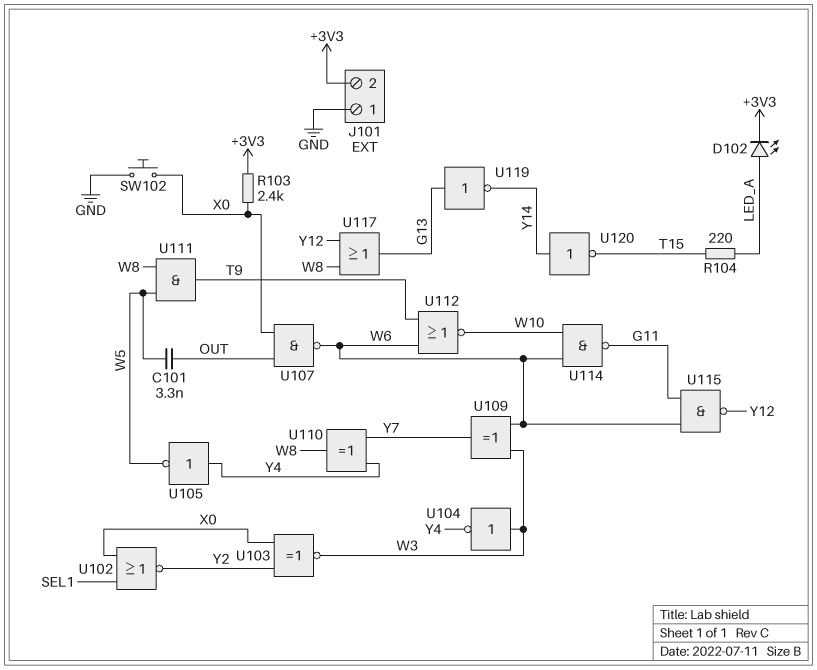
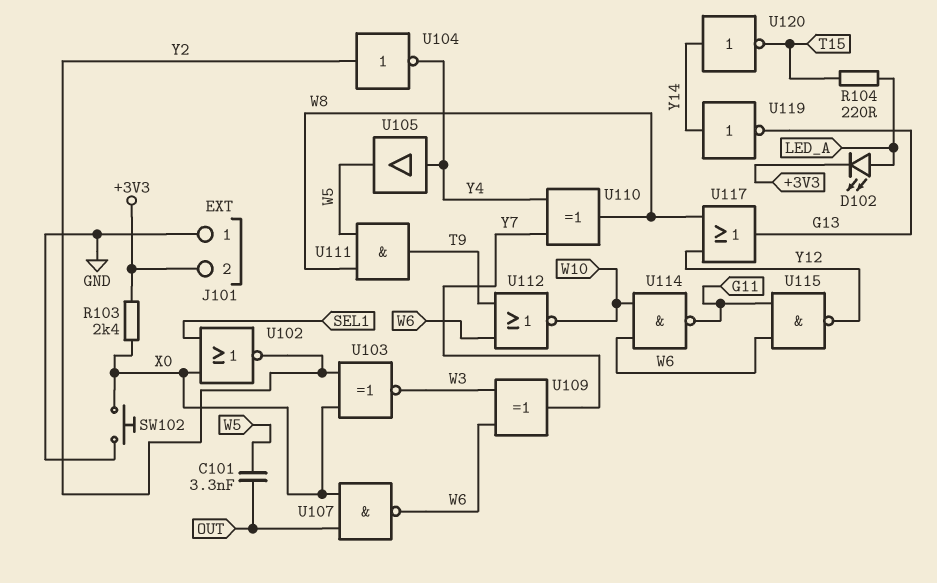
U104: NOT (in W3, out Y4) -> NOT (in Y2, out Y4)
U105: NOT (in Y4, out W5) -> buffer (in Y4, out W5)
U119: NOT (in G13, out Y14) -> NOT (in Y14, out G13)

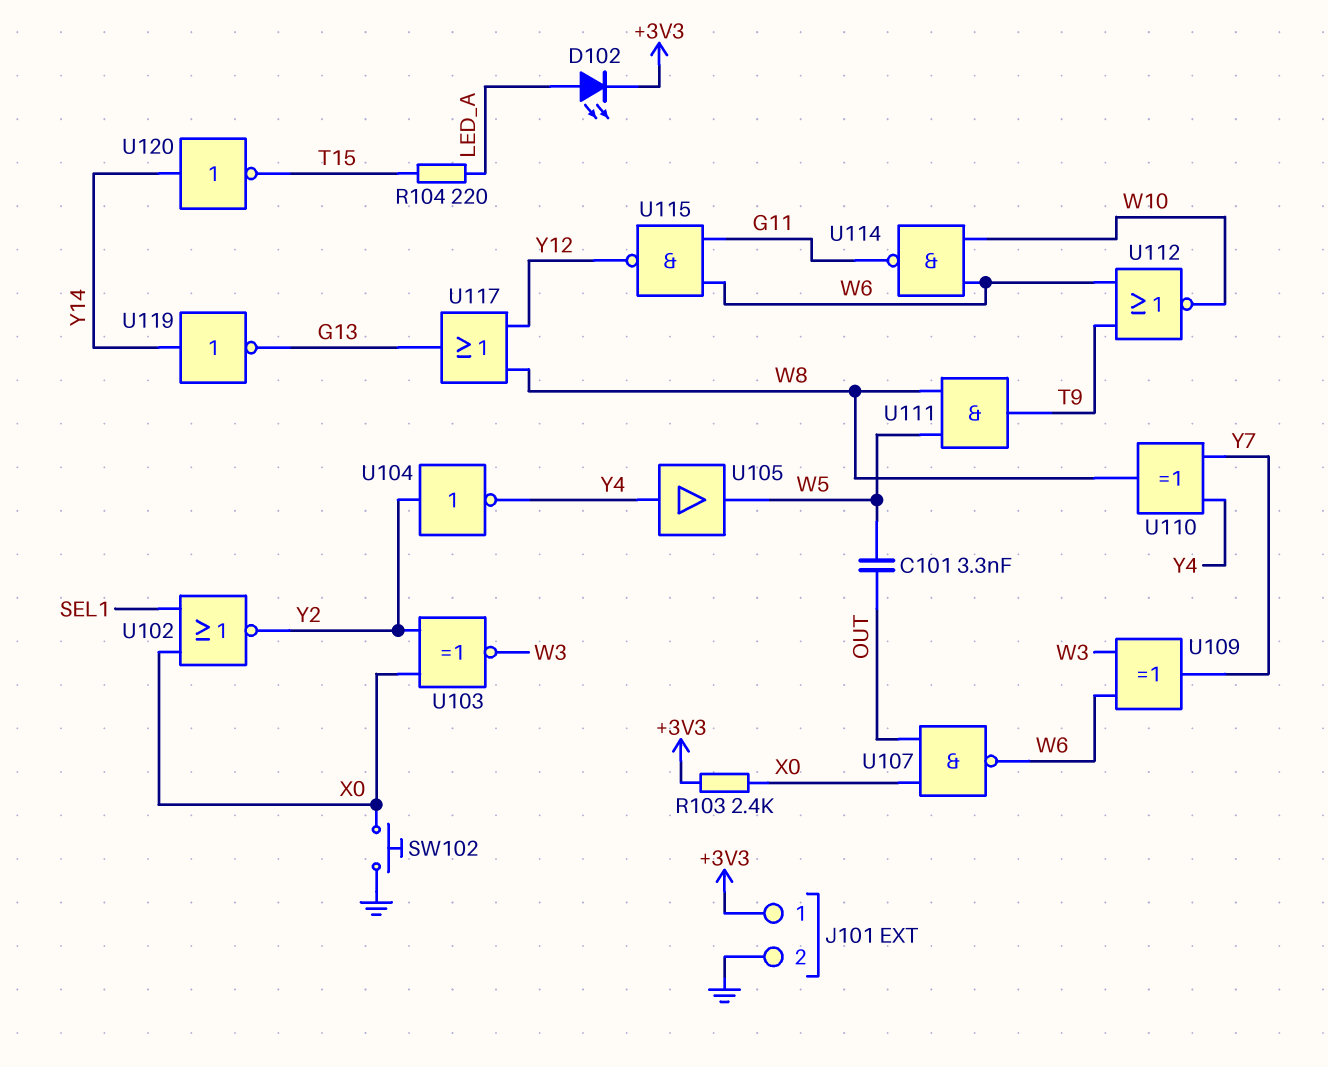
J101 pin 1: GND -> +3V3
J101 pin 2: +3V3 -> GND

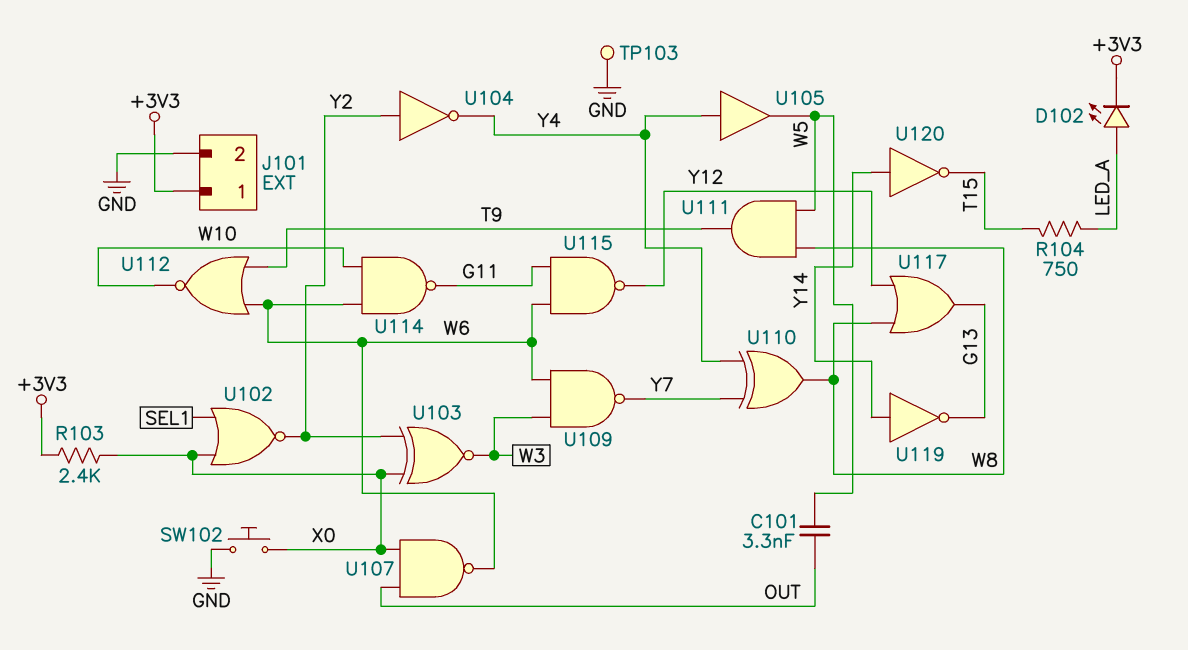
R104: 220 (LED_A, T15) -> 750 (LED_A, T15)
TP103: none -> test point (GND)
U109: XOR (in W3, in W6, out Y7) -> NAND (in W3, in W6, out Y7)

